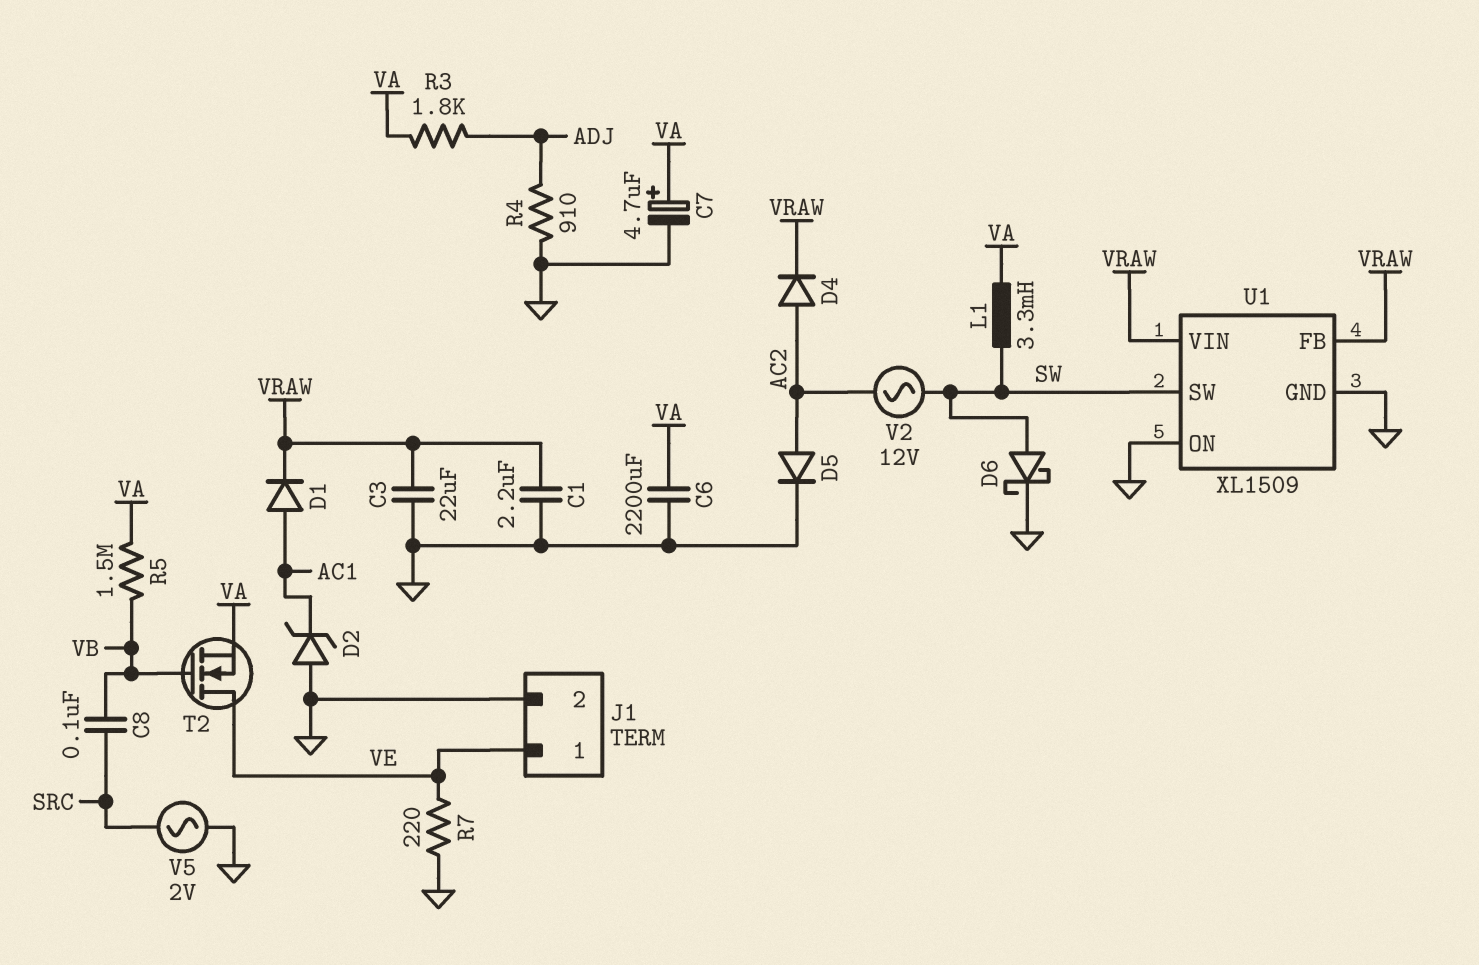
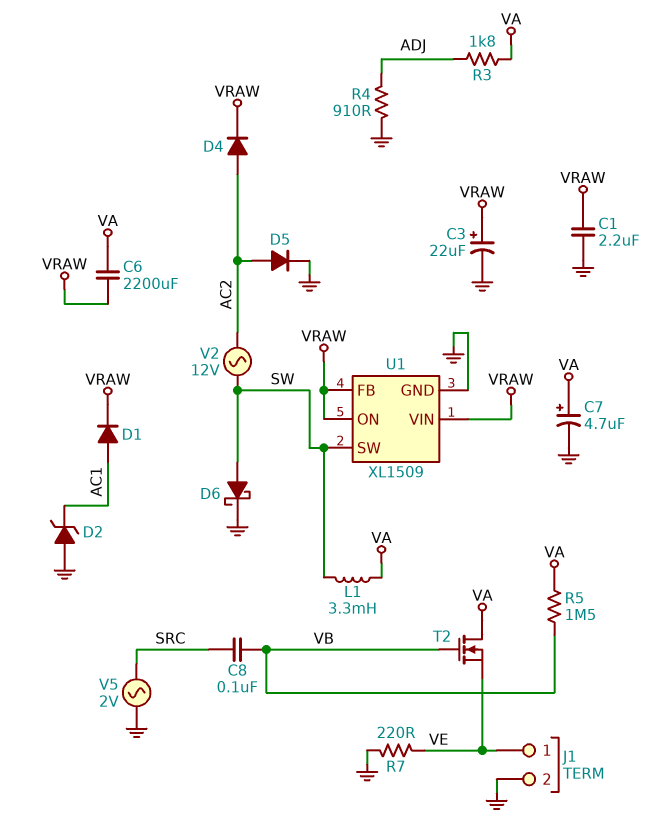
C3: 22uF (GND, VRAW) -> 22uF (plus VRAW, minus GND)
C6: 2200uF (GND, VA) -> 2200uF (VA, VRAW)
T2: NMOS (G VB, D VE, S VA) -> NMOS (G VB, D VA, S VE)
U1 pin ON: GND -> VRAW

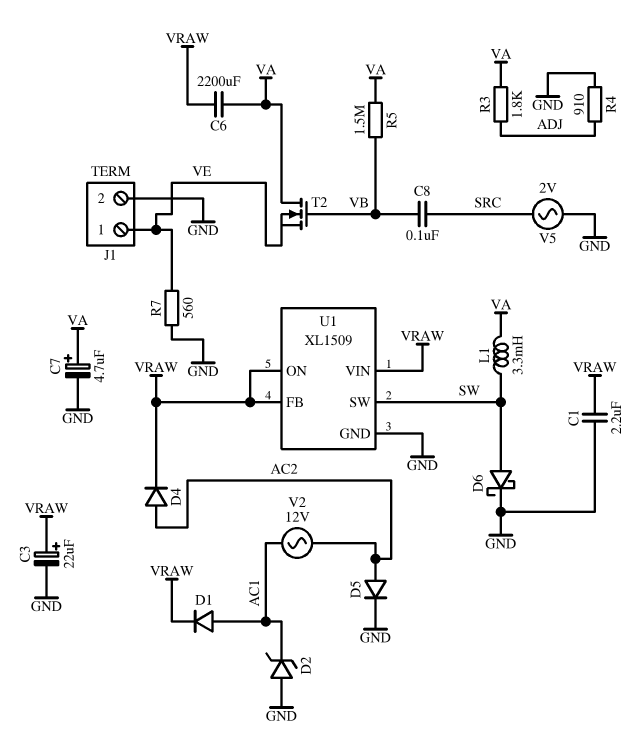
R7: 220 (GND, VE) -> 560 (GND, VE)
V2: AC 12V (AC2, SW) -> AC 12V (AC1, AC2)

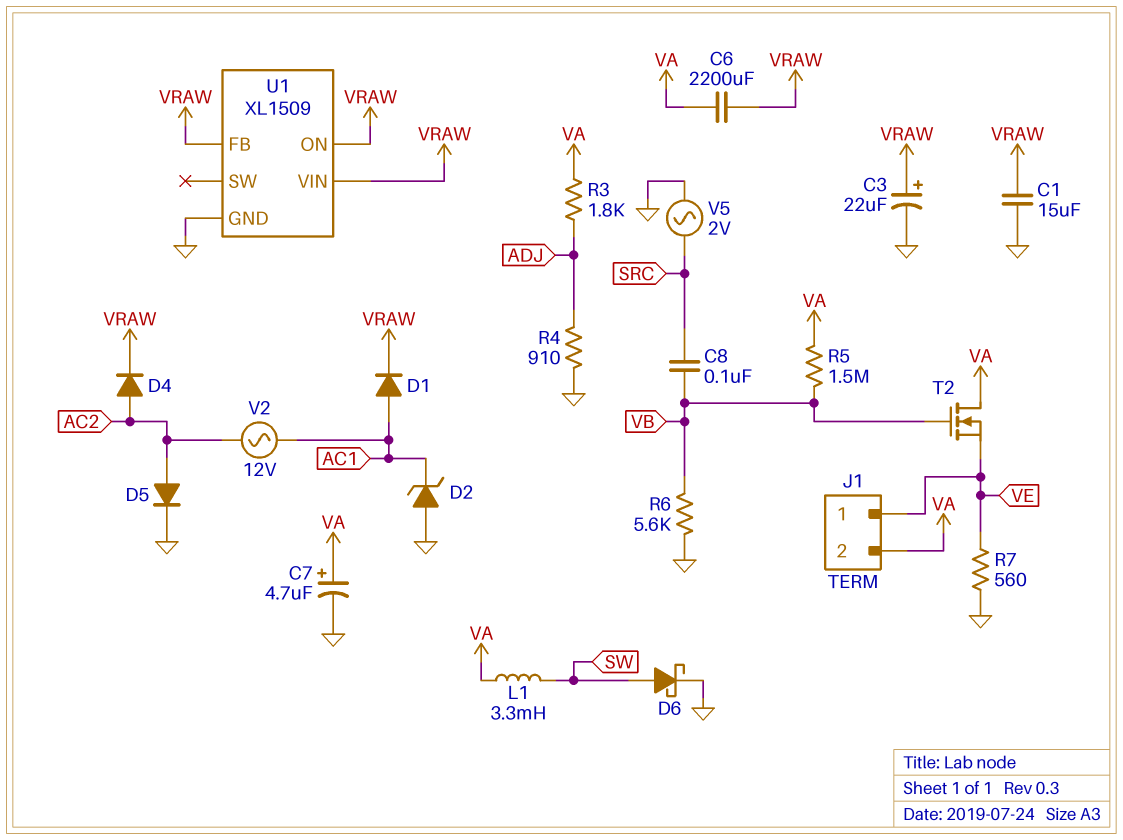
C1: 2.2uF (GND, VRAW) -> 15uF (GND, VRAW)
J1 pin 2: GND -> VA
R6: none -> 5.6k (GND, VB)
U1 pin SW: SW -> none

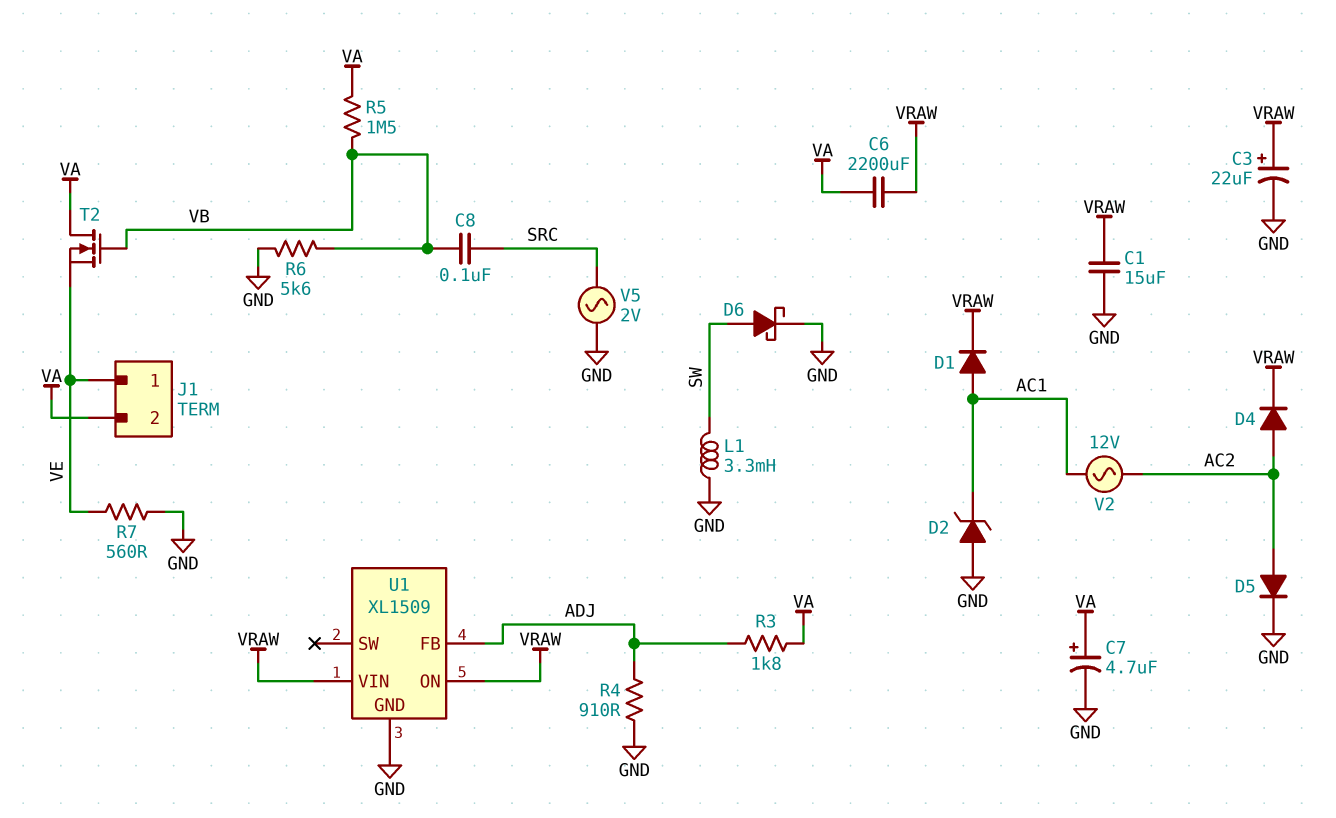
L1: 3.3mH (SW, VA) -> 3.3mH (GND, SW)
U1 pin FB: VRAW -> ADJ

